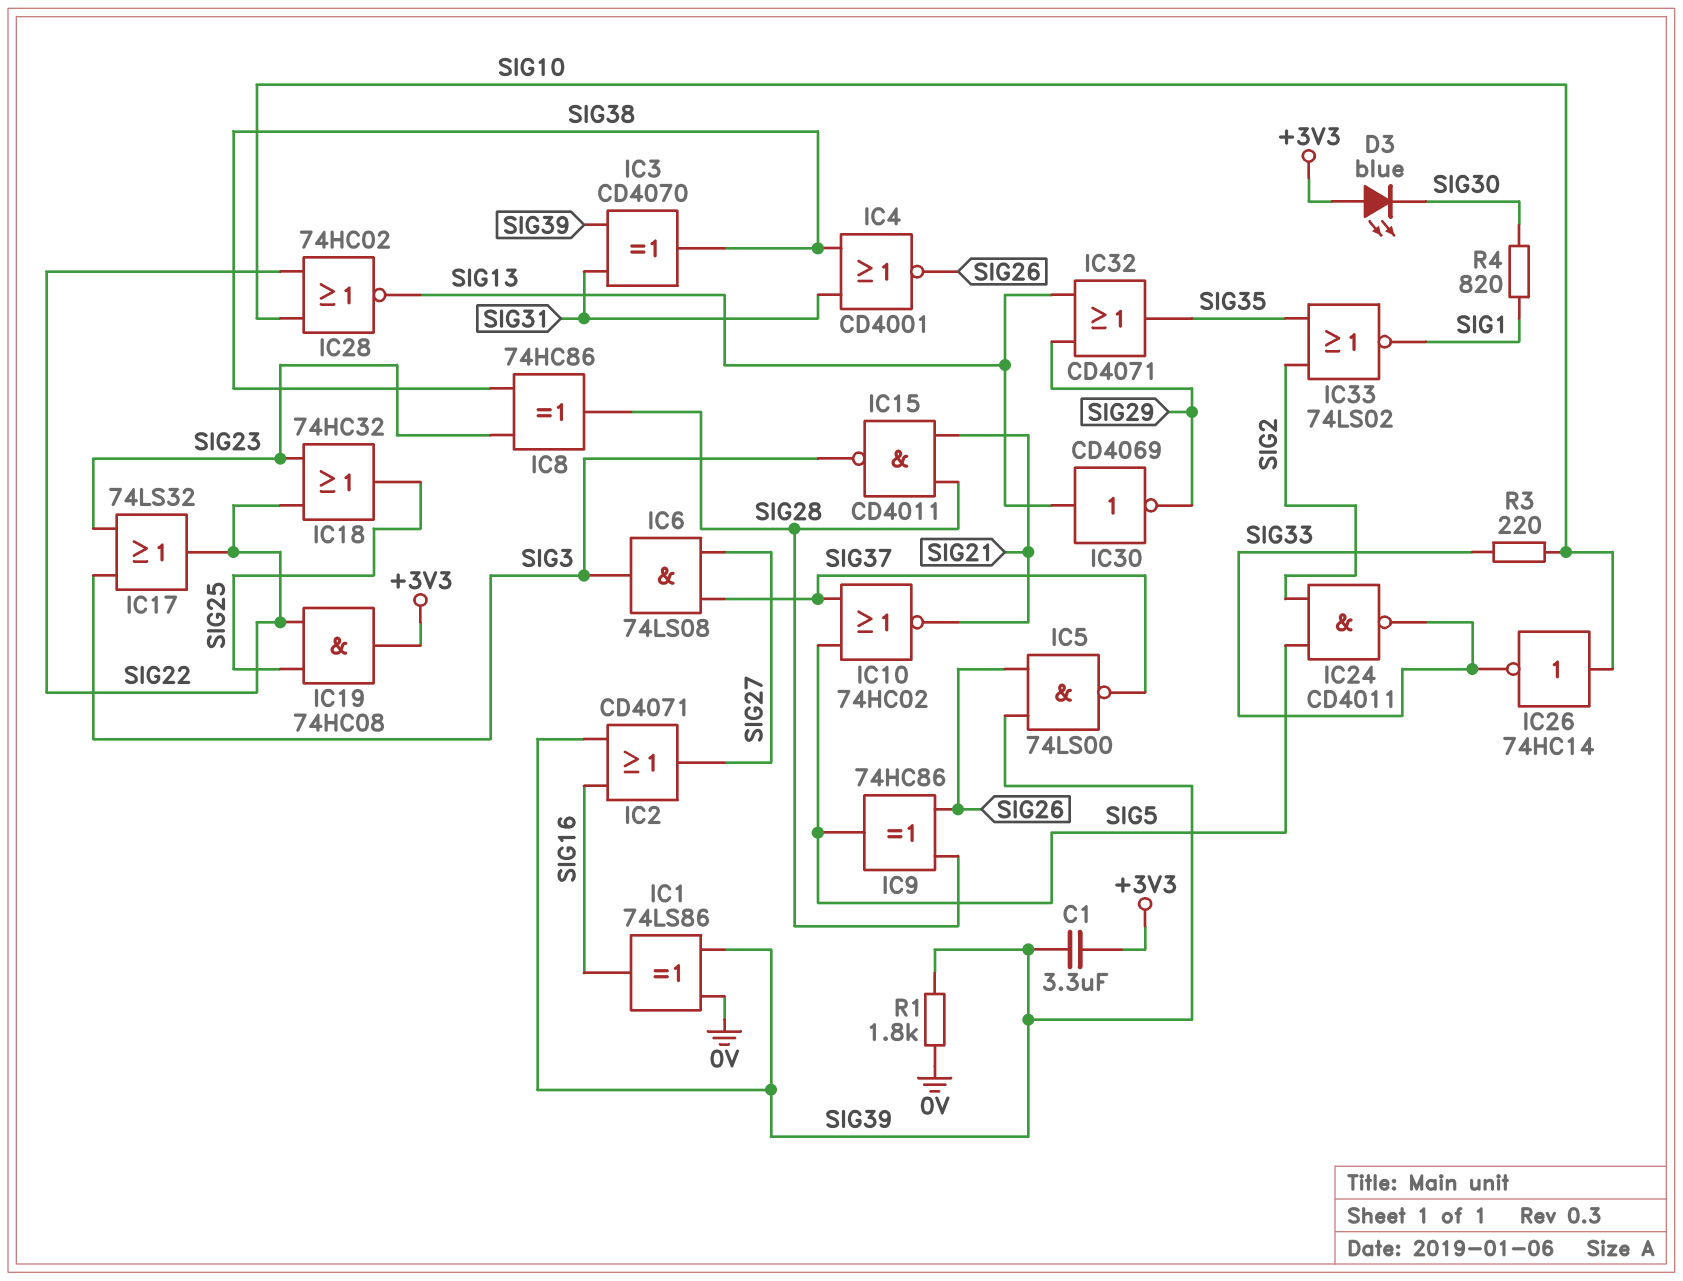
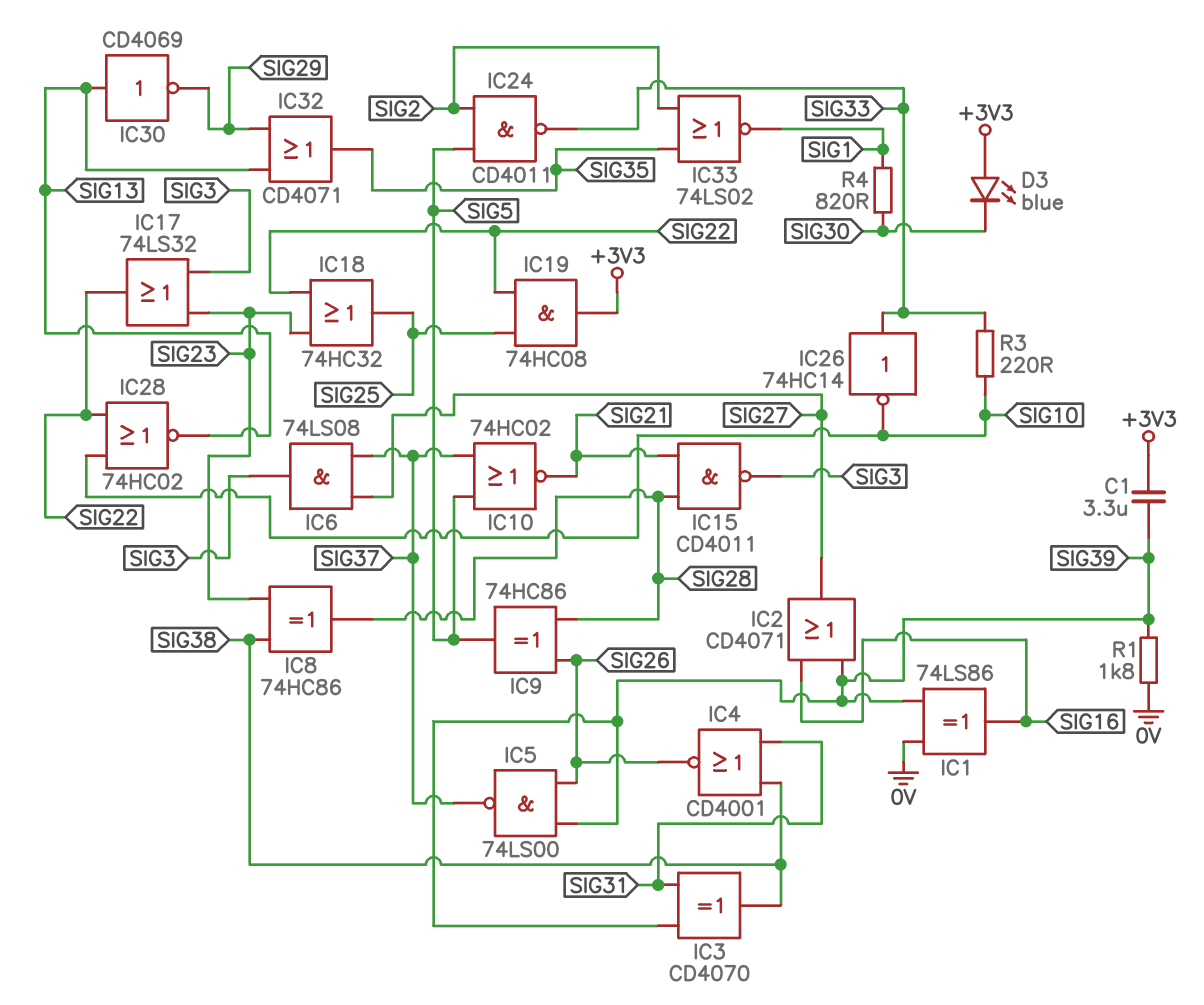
IC26: NOT 74HC14 (in SIG10, out SIG33) -> NOT 74HC14 (in SIG33, out SIG10)

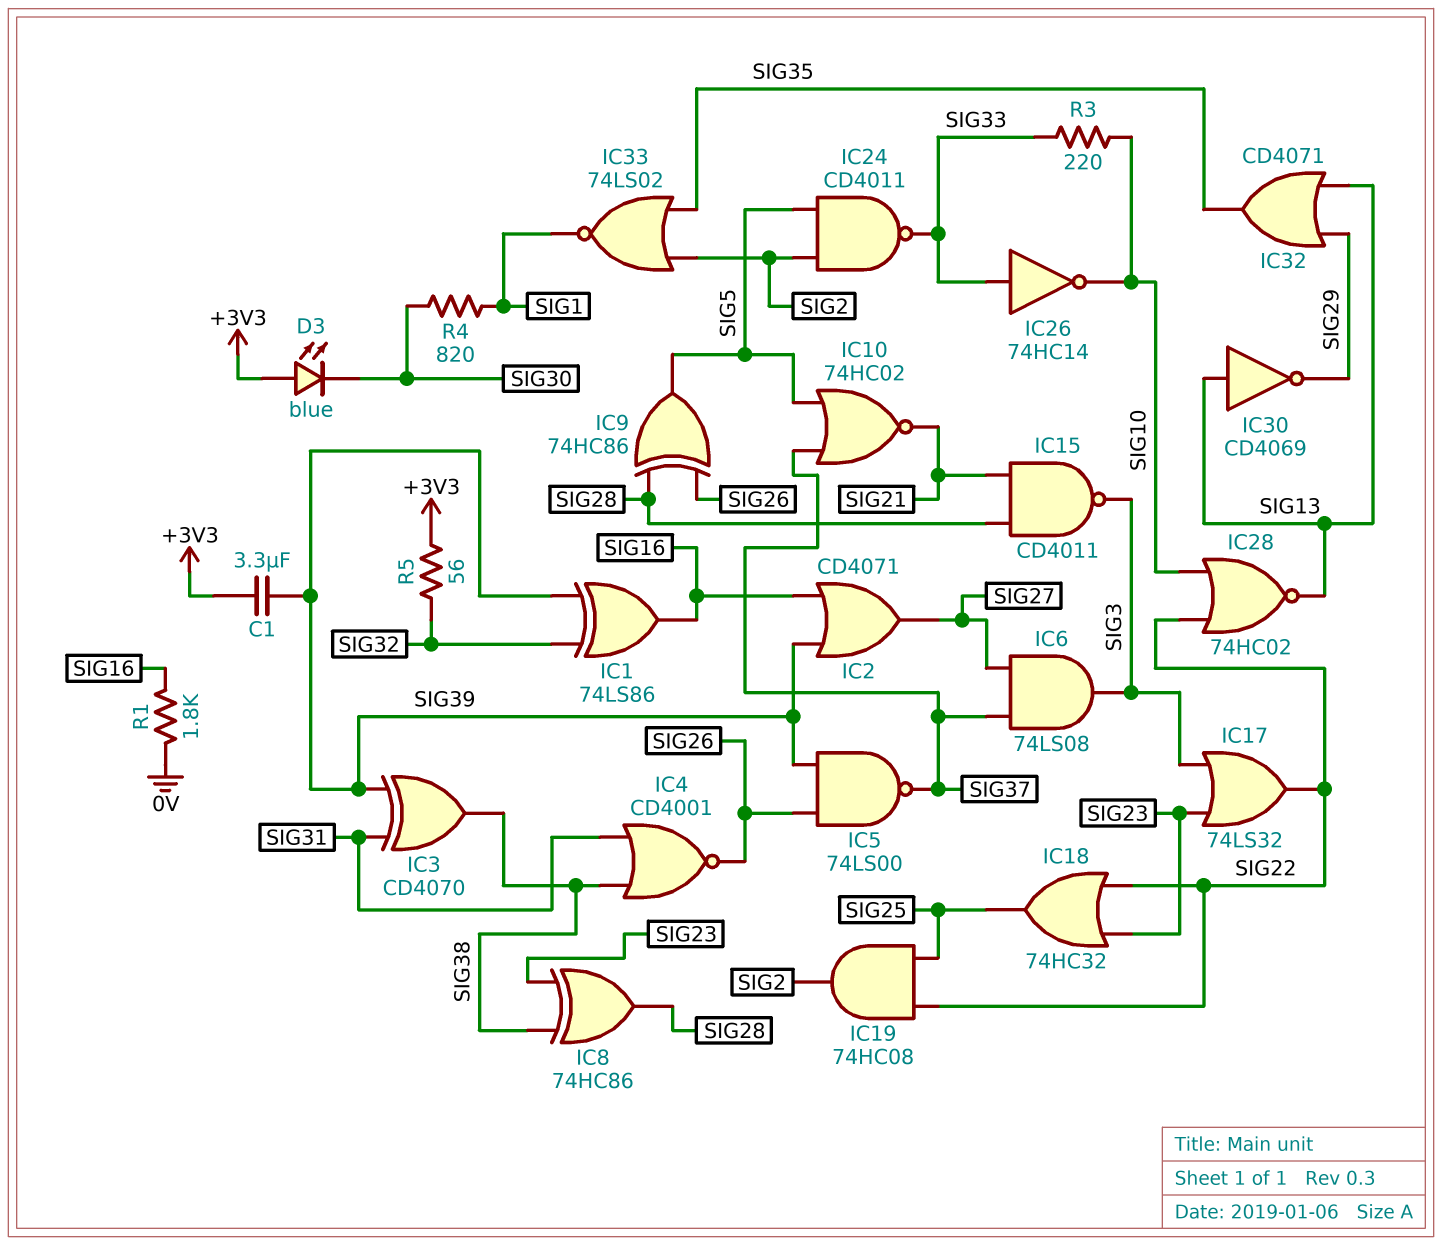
IC1: XOR 74LS86 (in 0V, in SIG39, out SIG16) -> XOR 74LS86 (in SIG32, in SIG39, out SIG16)
IC19: AND 74HC08 (in SIG22, in SIG25, out +3V3) -> AND 74HC08 (in SIG22, in SIG25, out SIG2)
R1: 1.8k (0V, SIG39) -> 1.8k (0V, SIG16)
R5: none -> 56 (+3V3, SIG32)

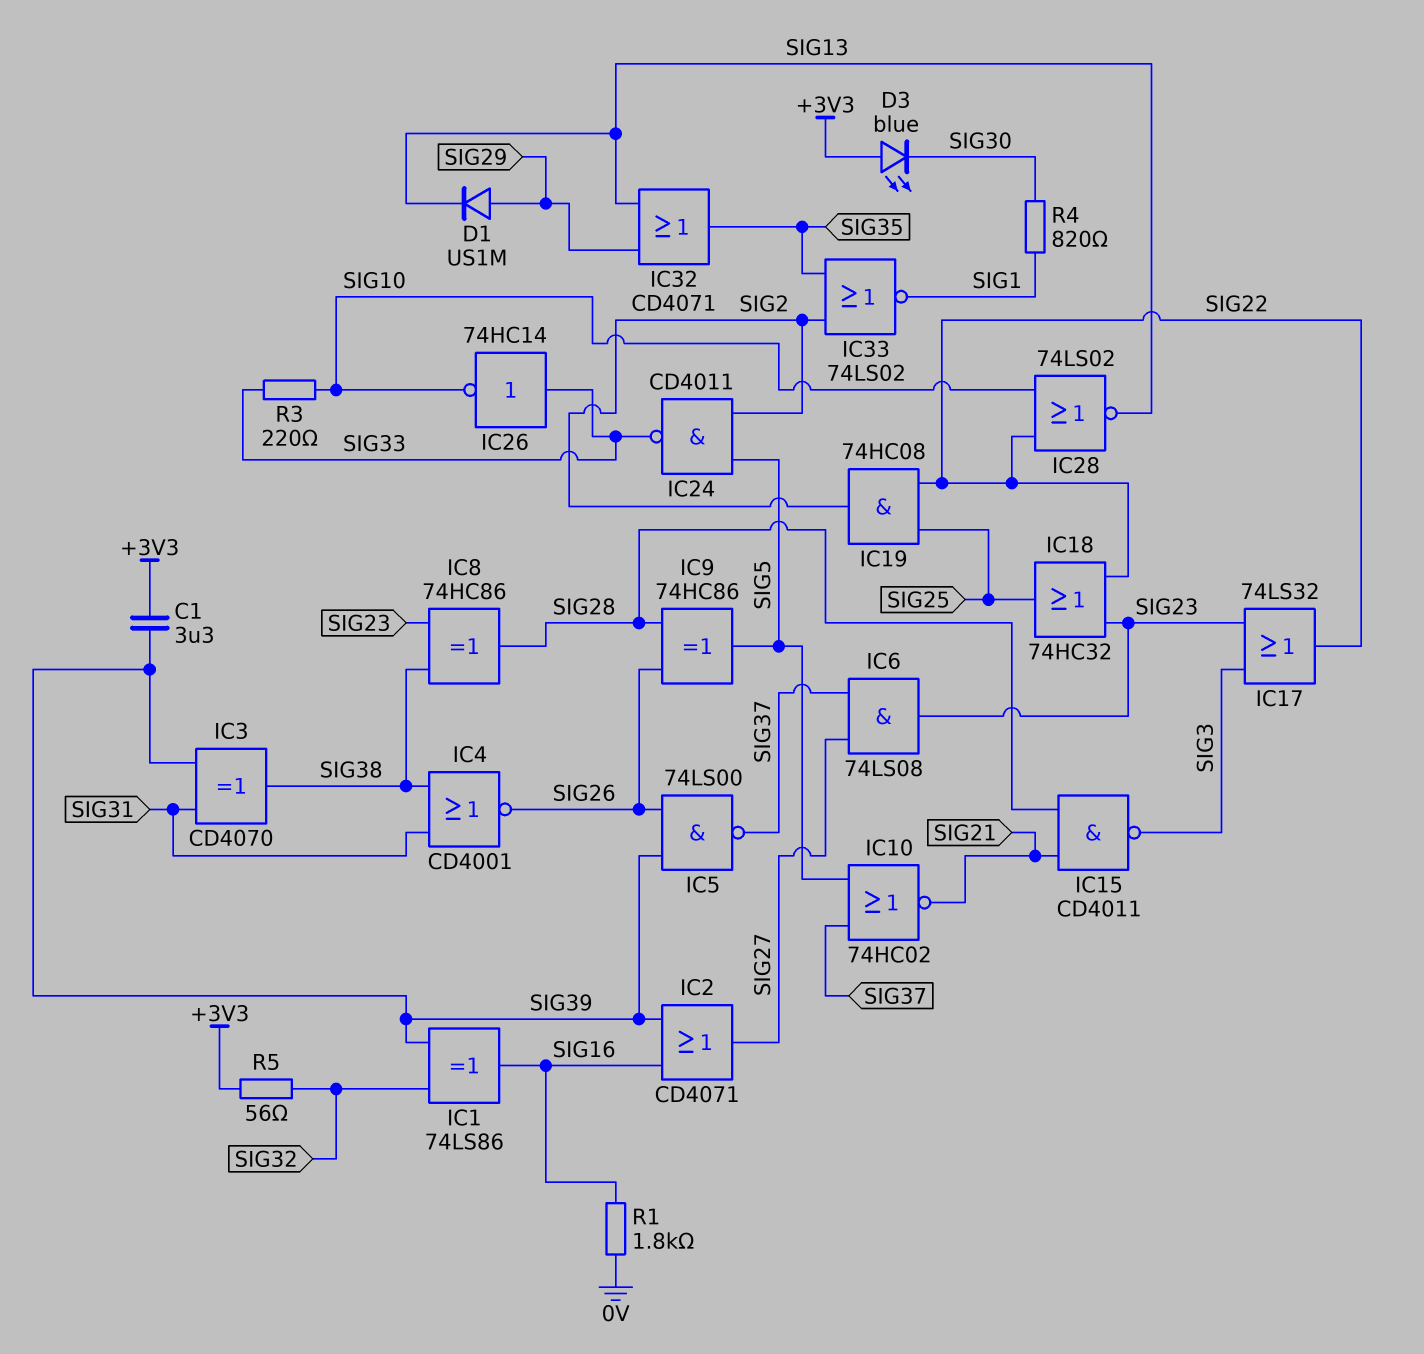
D1: none -> diode US1M (A SIG29, K SIG13)
IC6: AND 74LS08 (in SIG27, in SIG37, out SIG3) -> AND 74LS08 (in SIG27, in SIG37, out SIG23)
IC28: NOR 74HC02 (in SIG10, in SIG22, out SIG13) -> NOR 74LS02 (in SIG10, in SIG22, out SIG13)
IC30: NOT CD4069 (in SIG13, out SIG29) -> none

